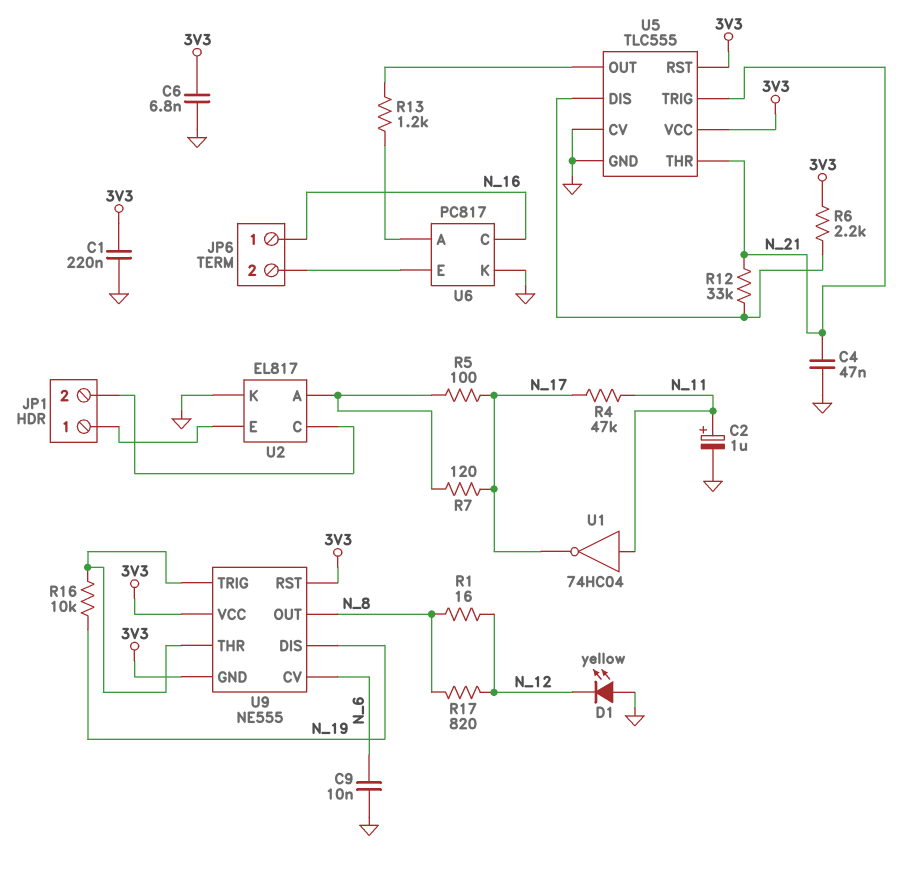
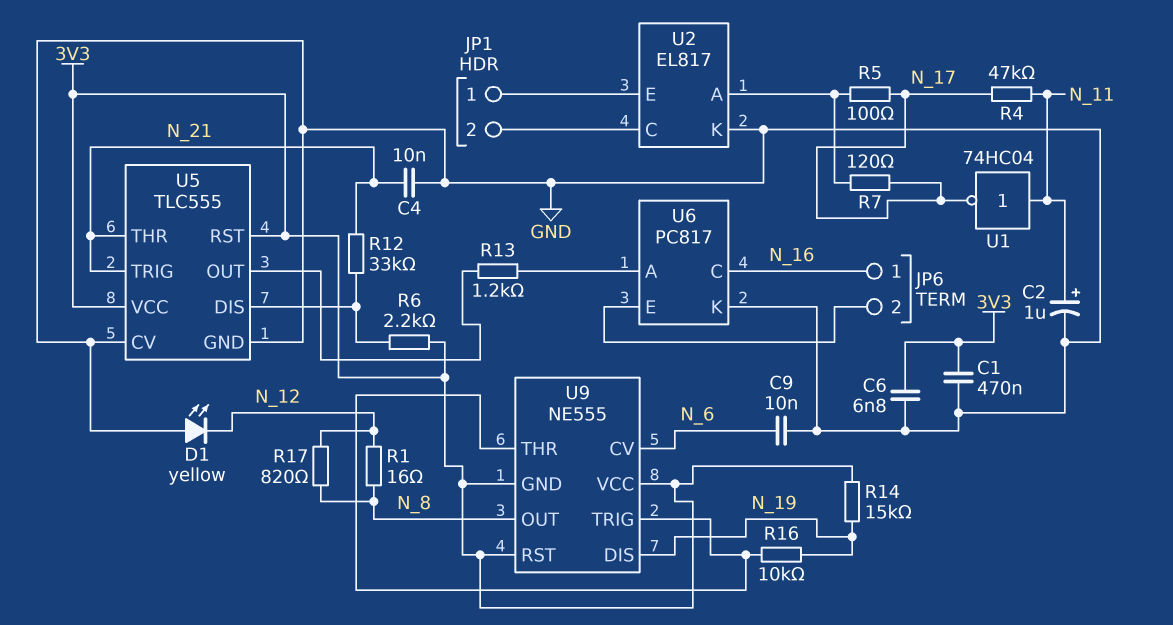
C1: 220nF (3V3, GND) -> 470nF (3V3, GND)
C4: 47nF (GND, N_21) -> 10nF (GND, N_21)
R14: none -> 15k (3V3, N_19)

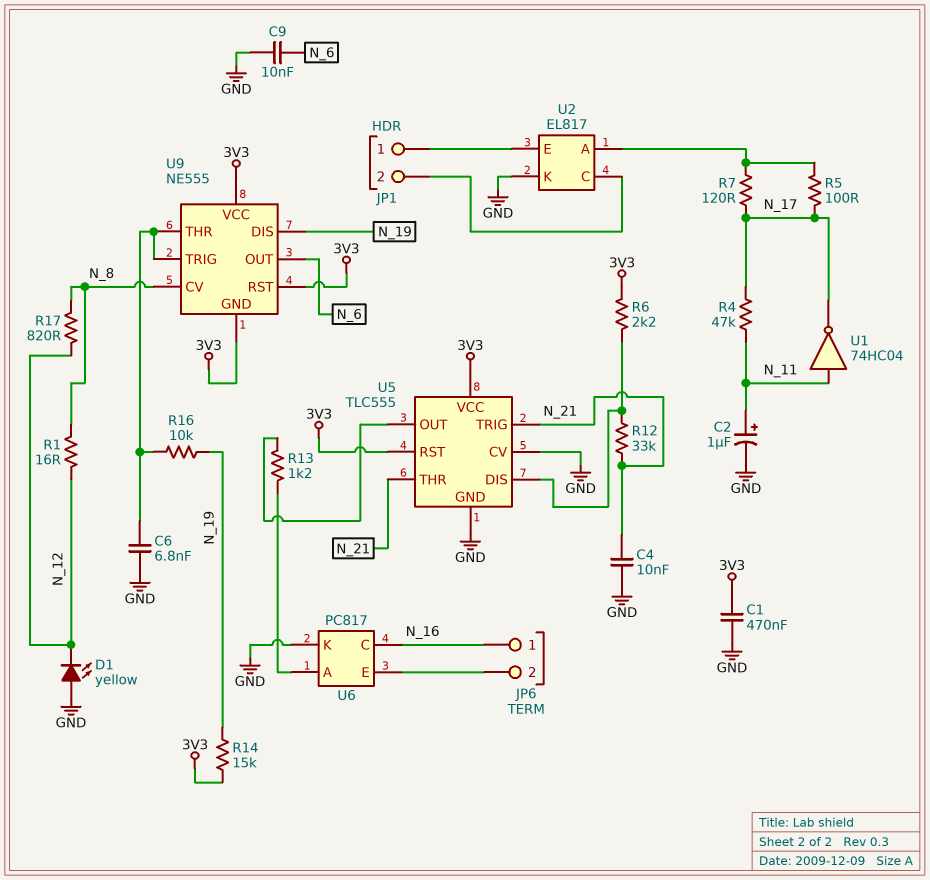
C6: 6.8nF (3V3, GND) -> 6.8nF (GND, U9/THR)
U9 pin CV: N_6 -> N_8
U9 pin OUT: N_8 -> N_6

